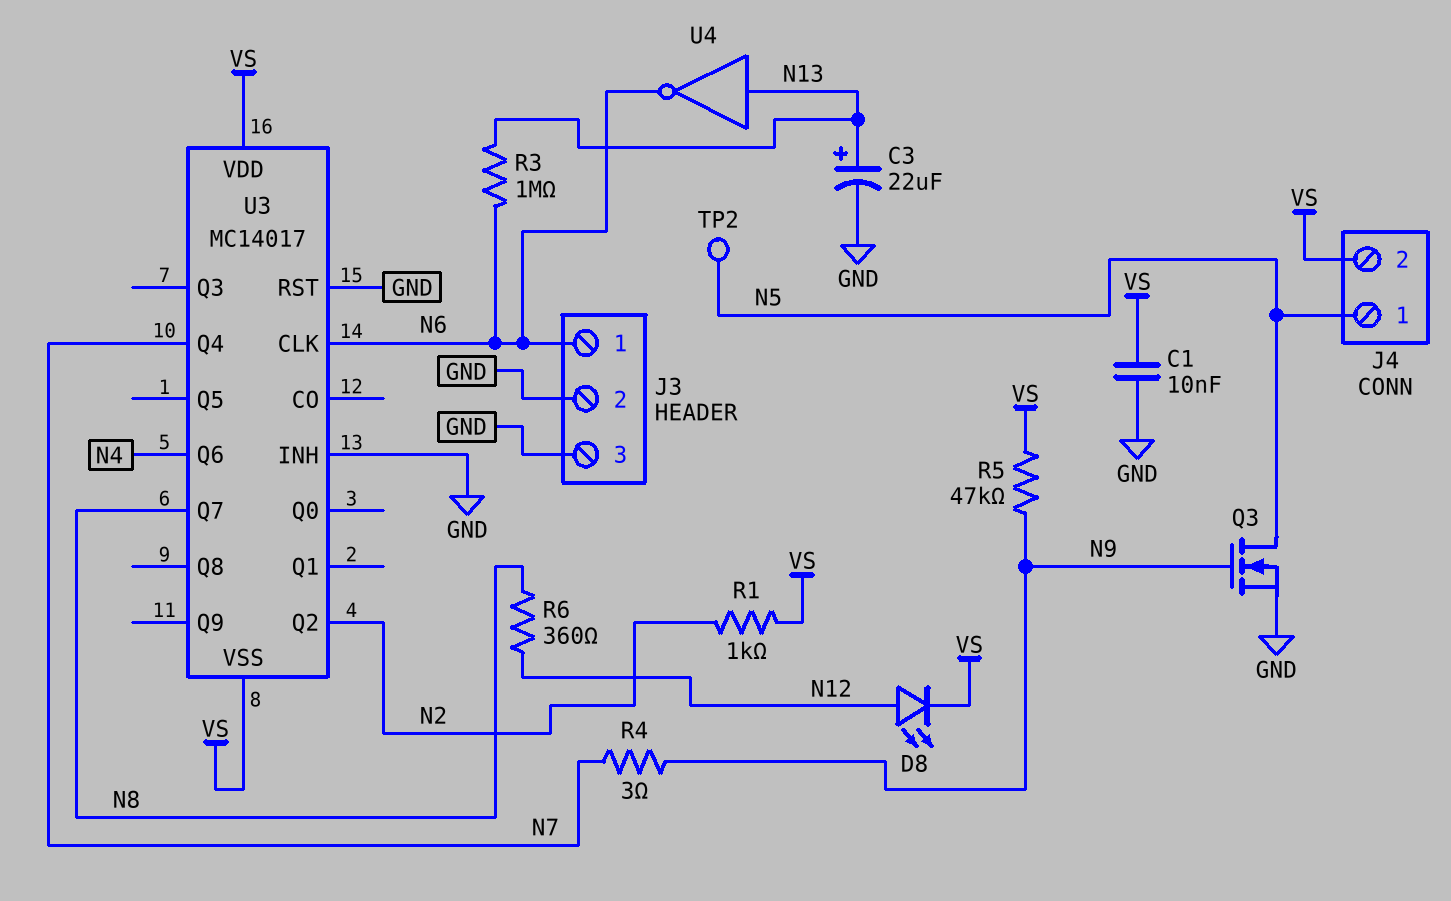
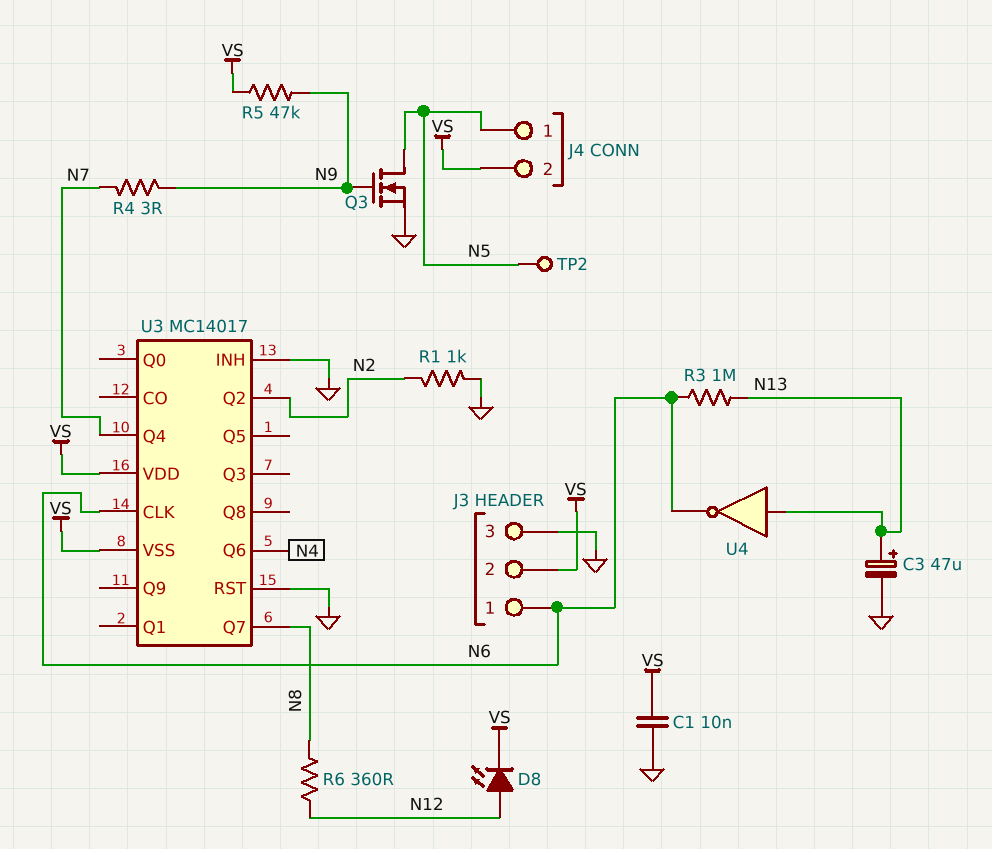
C3: 22uF (plus N13, minus GND) -> 47uF (plus N13, minus GND)
J3 pin 2: GND -> VS
R1: 1k (N2, VS) -> 1k (GND, N2)

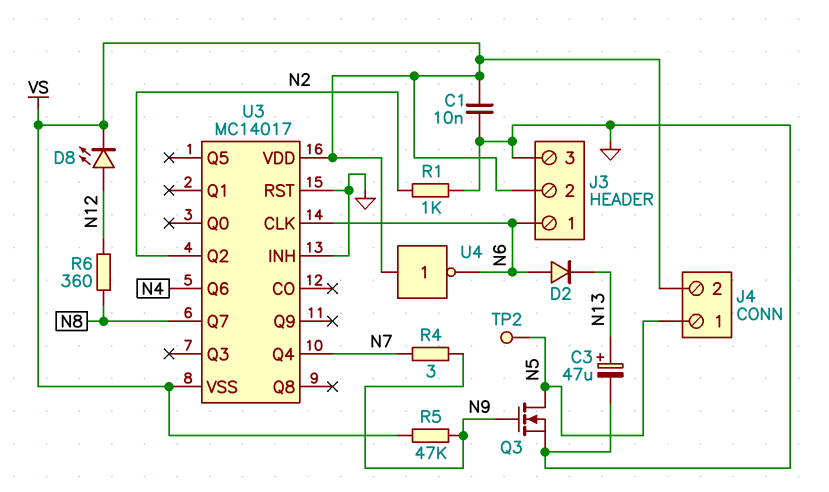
D2: none -> diode (A N6, K N13)
R3: 1M (N6, N13) -> none
U4: NOT (in N13, out N6) -> NOT (in VS, out N6)

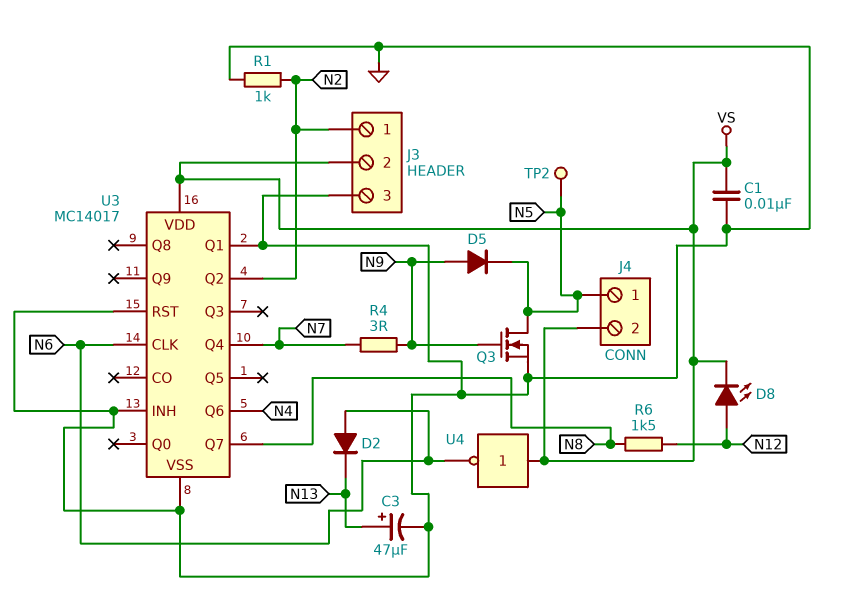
D5: none -> diode (A N9, K N5)
J3 pin 1: N6 -> N2
R5: 47k (N9, VS) -> none
R6: 360 (N8, N12) -> 1.5k (N8, N12)
U3 pin Q1: none -> GND
U3 pin VSS: VS -> GND

